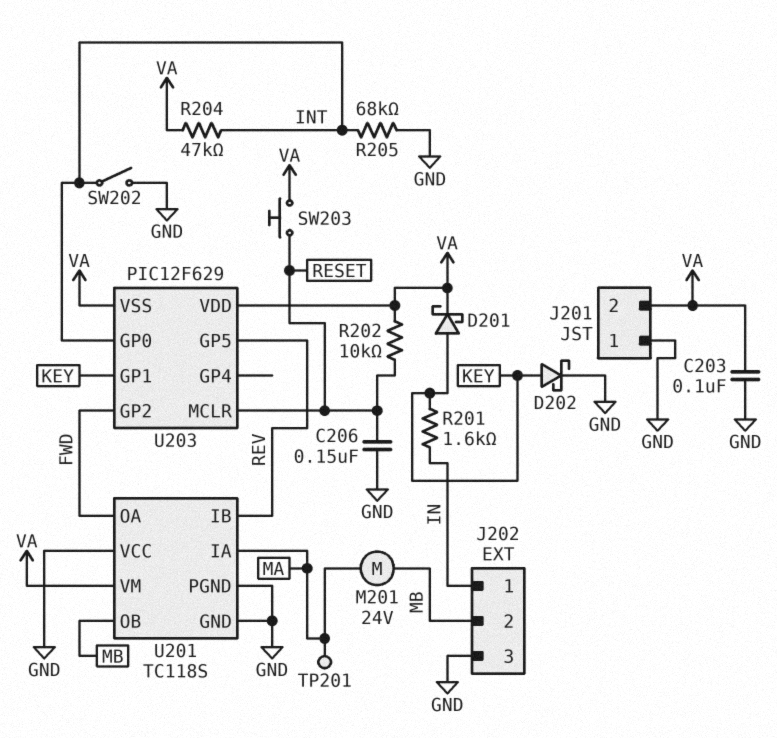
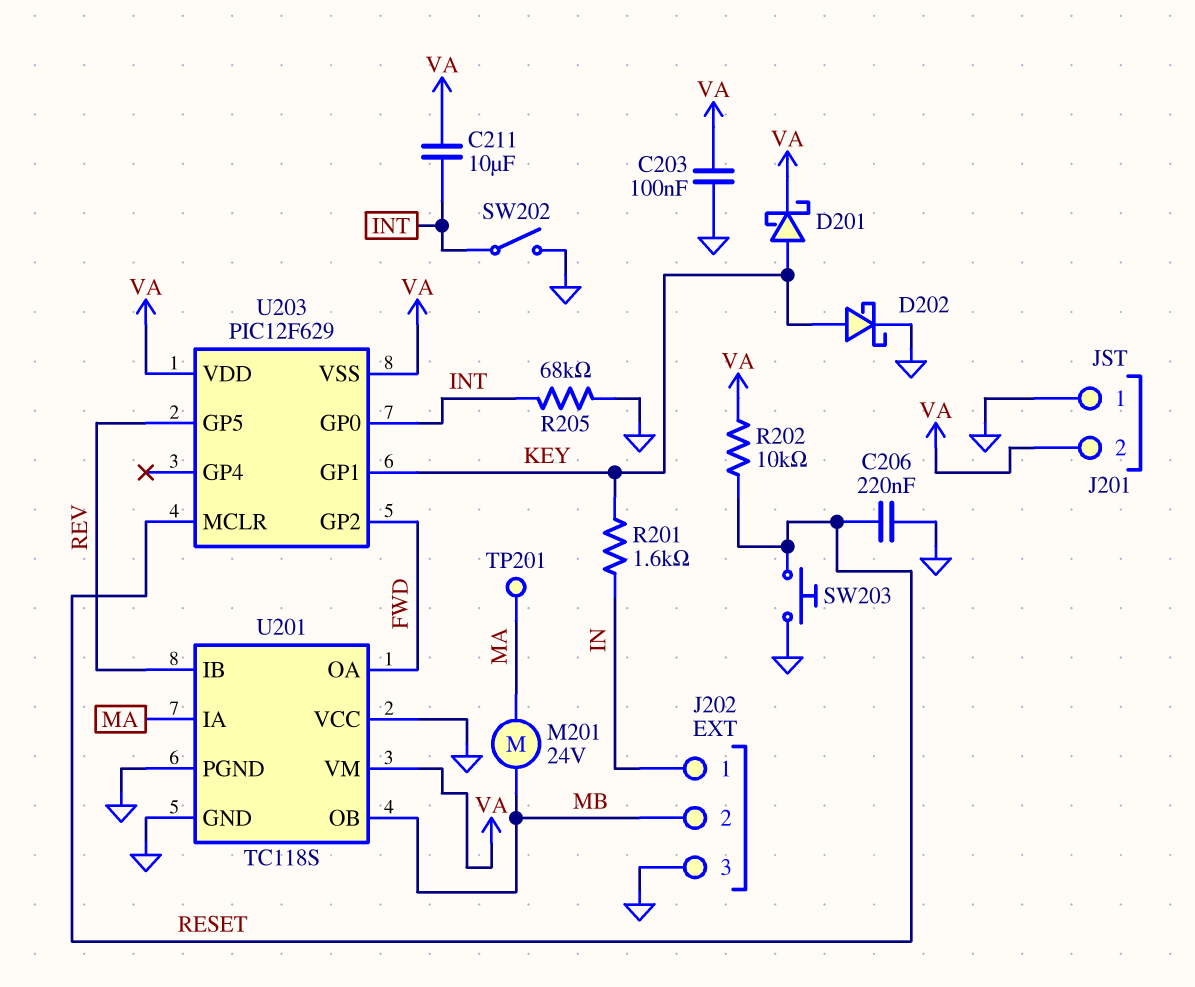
C206: 150nF (GND, RESET) -> 220nF (GND, RESET)
C211: none -> 10uF (INT, VA)
R204: 47k (INT, VA) -> none
SW203: button (RESET, VA) -> button (GND, RESET)

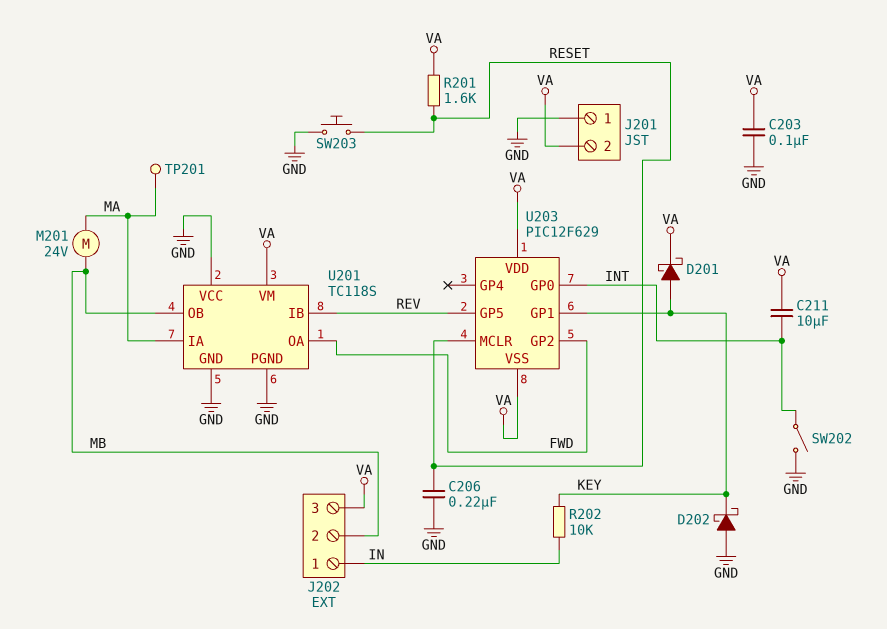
D202: schottky (A KEY, K GND) -> schottky (A GND, K KEY)
J202 pin 3: GND -> VA
R201: 1.6k (IN, KEY) -> 1.6k (RESET, VA)
R202: 10k (RESET, VA) -> 10k (IN, KEY)
R205: 68k (GND, INT) -> none

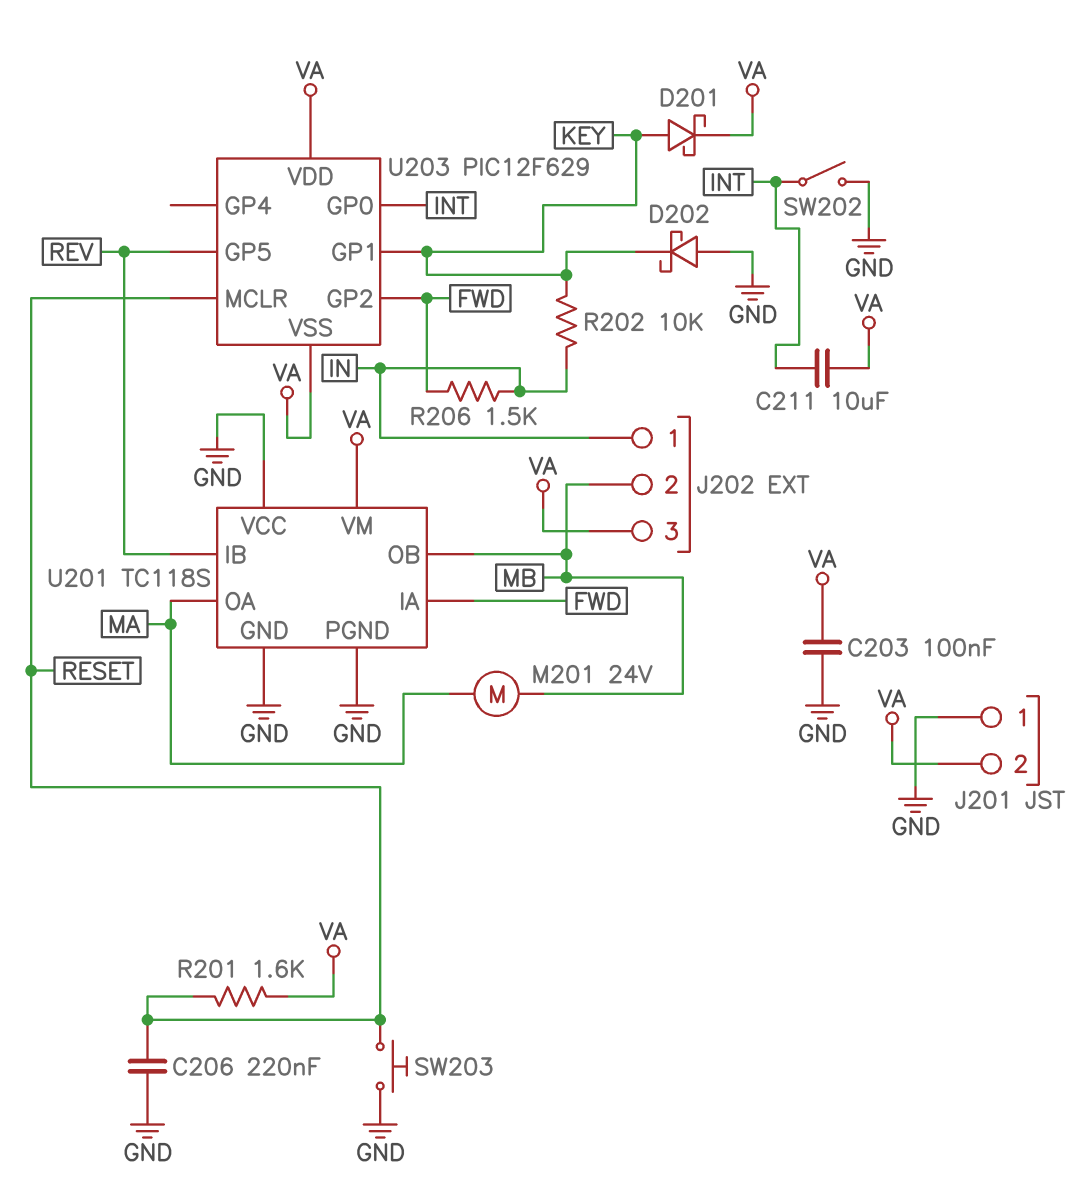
R206: none -> 1.5k (FWD, IN)
TP201: test point (MA) -> none
U201 pin IA: MA -> FWD
U201 pin OA: FWD -> MA

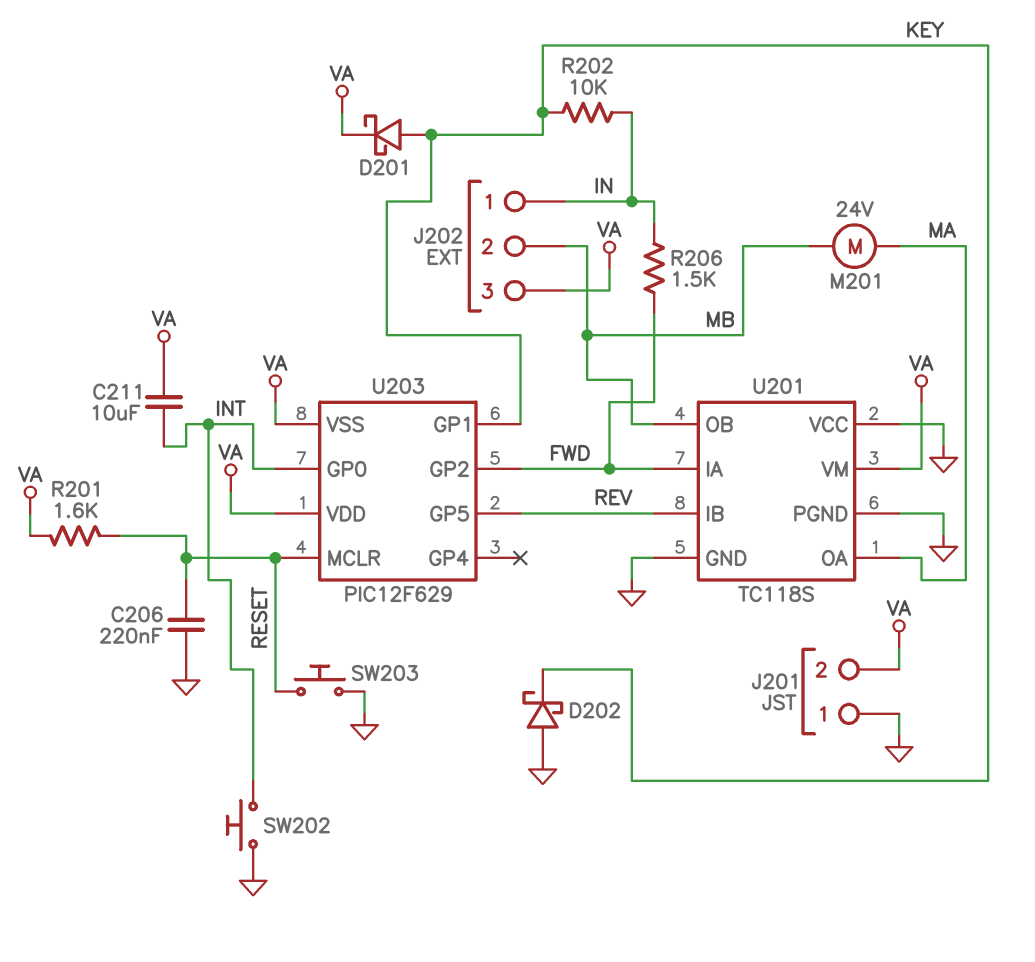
C203: 100nF (GND, VA) -> none
SW202: switch (GND, INT) -> button (GND, INT)

